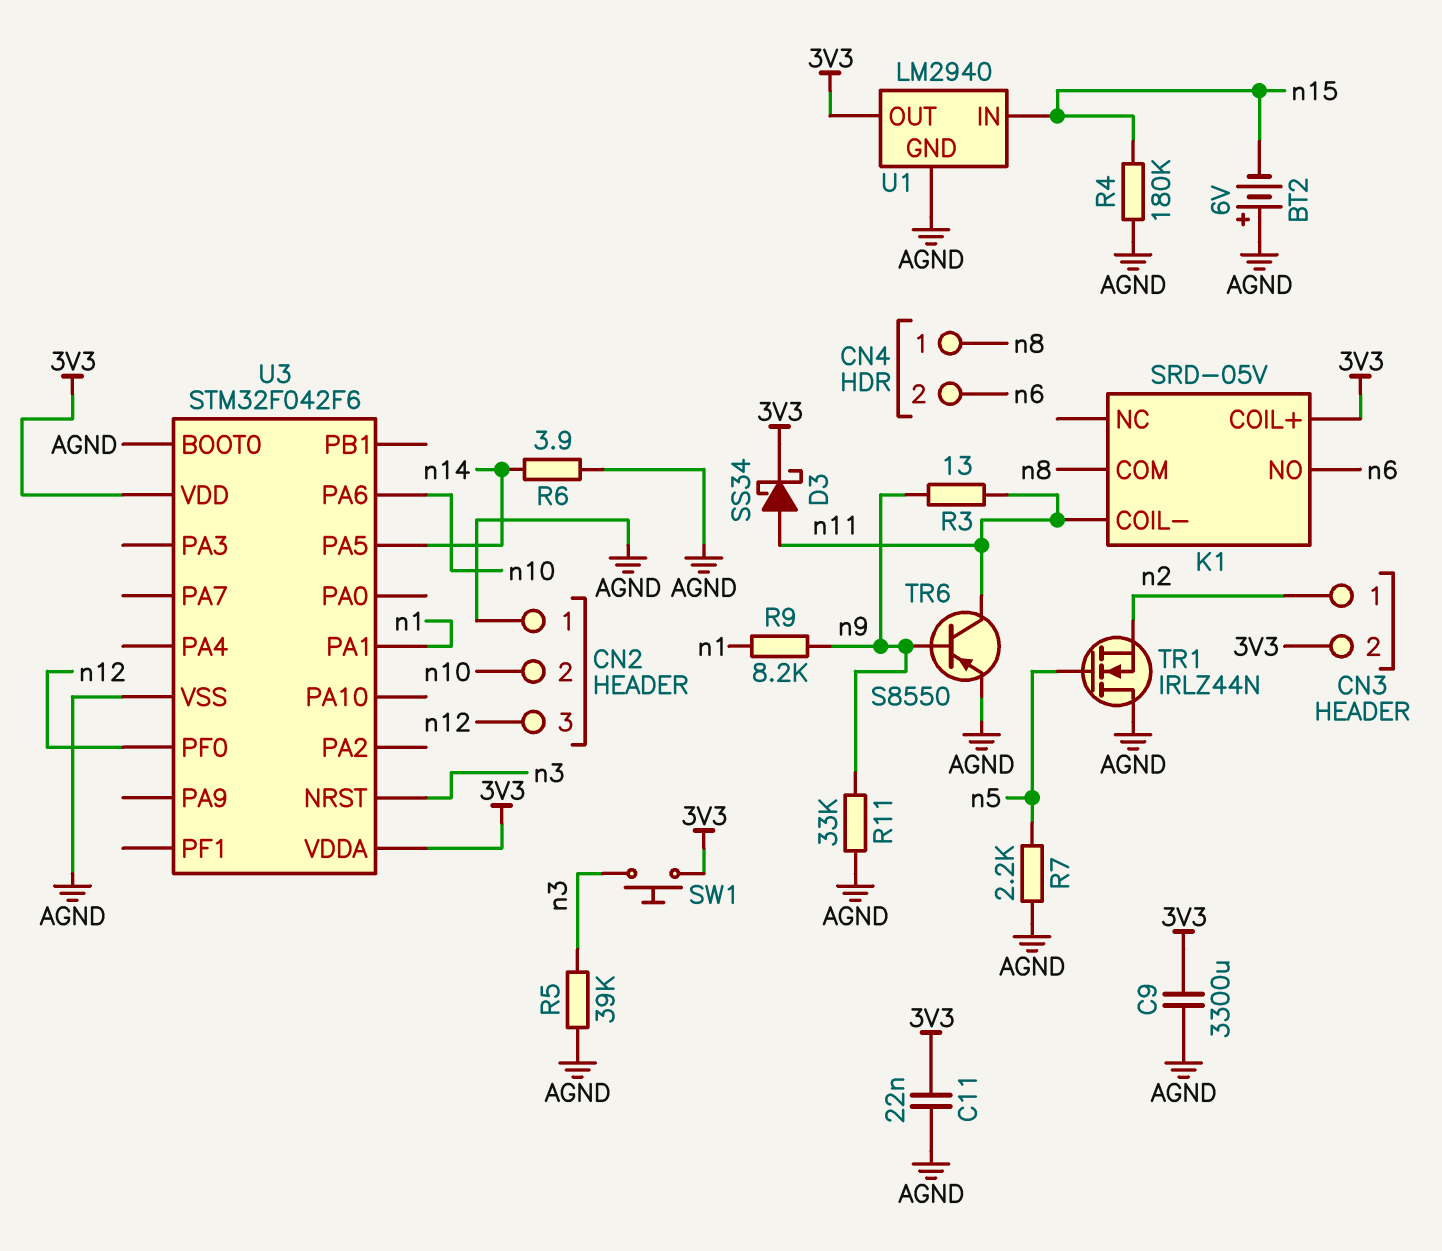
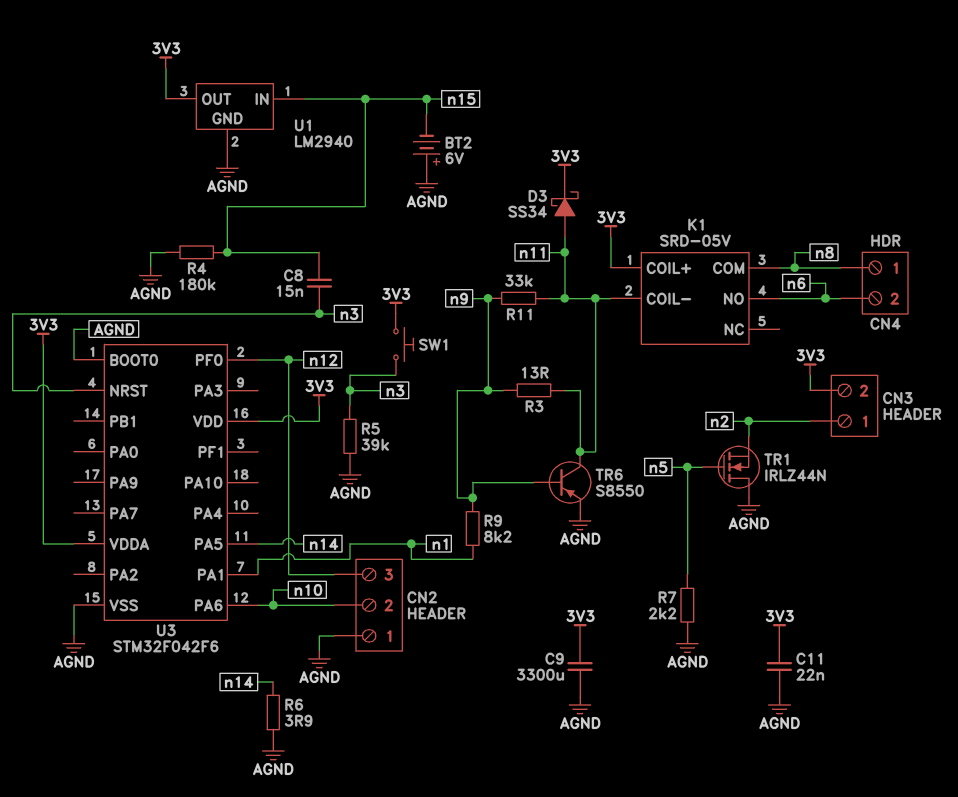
C8: none -> 15nF (n3, n15)
R11: 33k (AGND, n9) -> 33k (n9, n11)

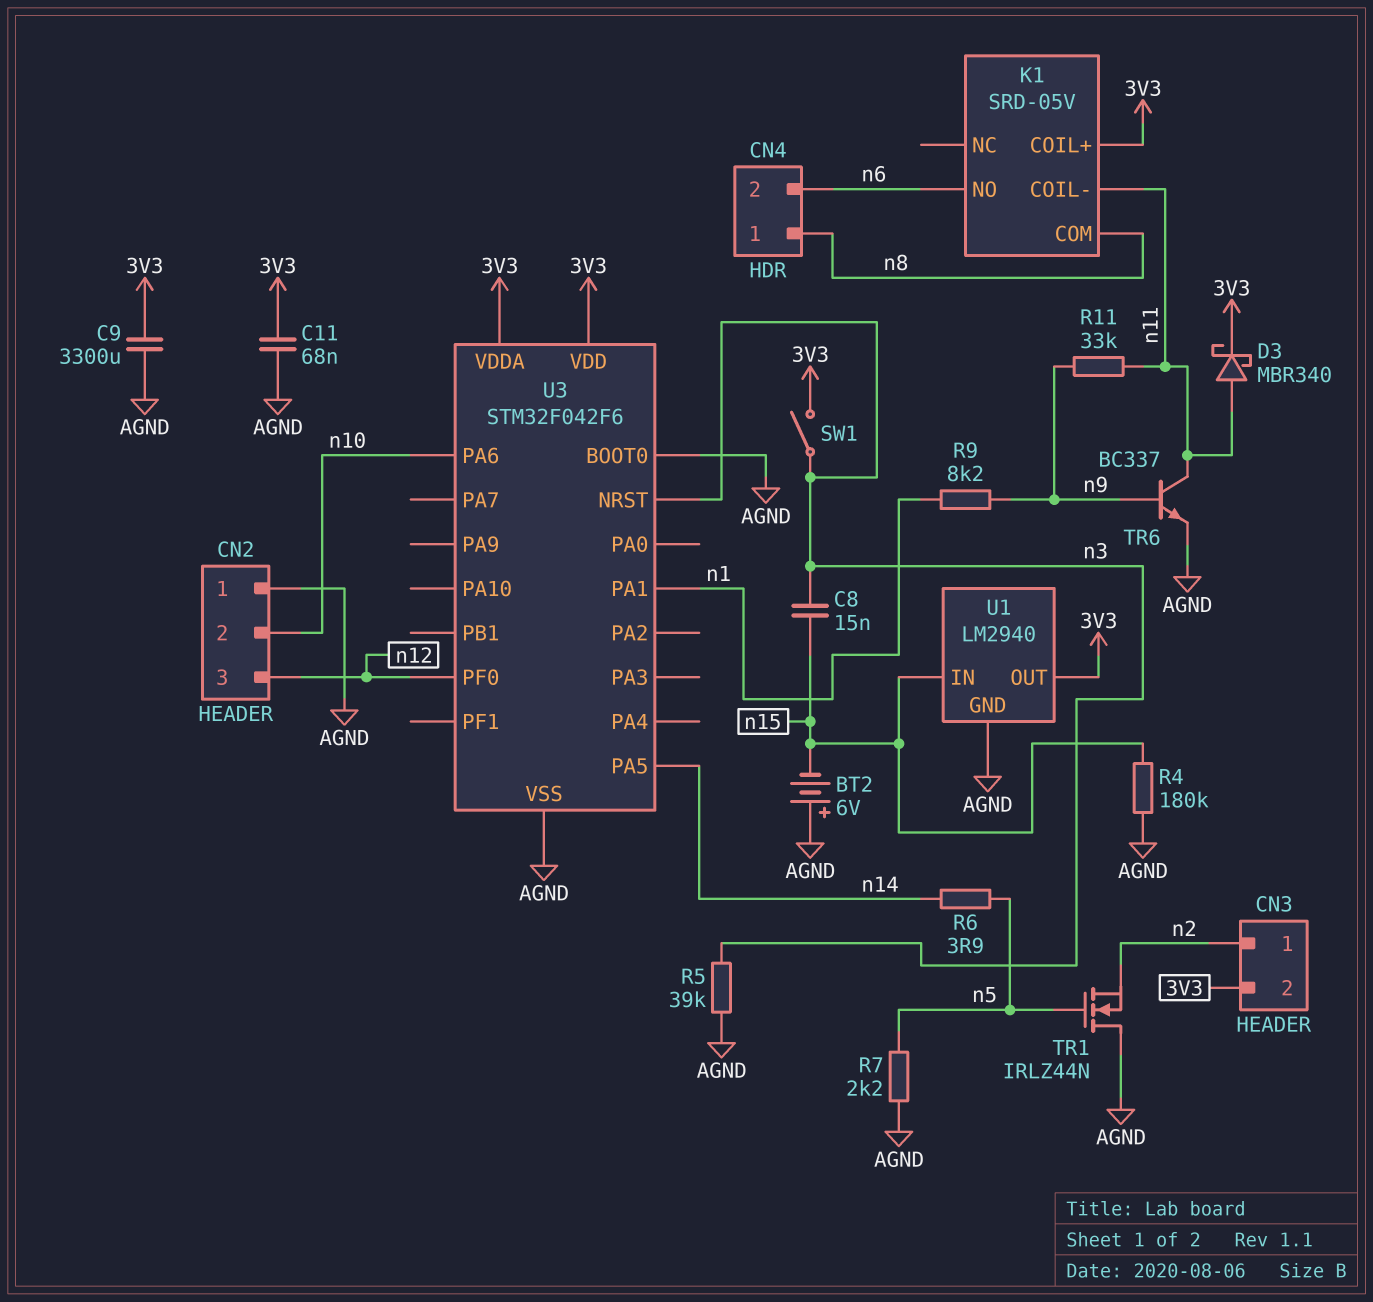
C11: 22nF (3V3, AGND) -> 68nF (3V3, AGND)
D3: schottky SS34 (A n11, K 3V3) -> schottky MBR340 (A n11, K 3V3)
R3: 13 (n9, n11) -> none
R6: 3.9 (AGND, n14) -> 3.9 (n5, n14)
SW1: button (3V3, n3) -> switch (3V3, n3)
TR6: PNP S8550 (B n9, C n11, E AGND) -> NPN BC337 (B n9, C n11, E AGND)

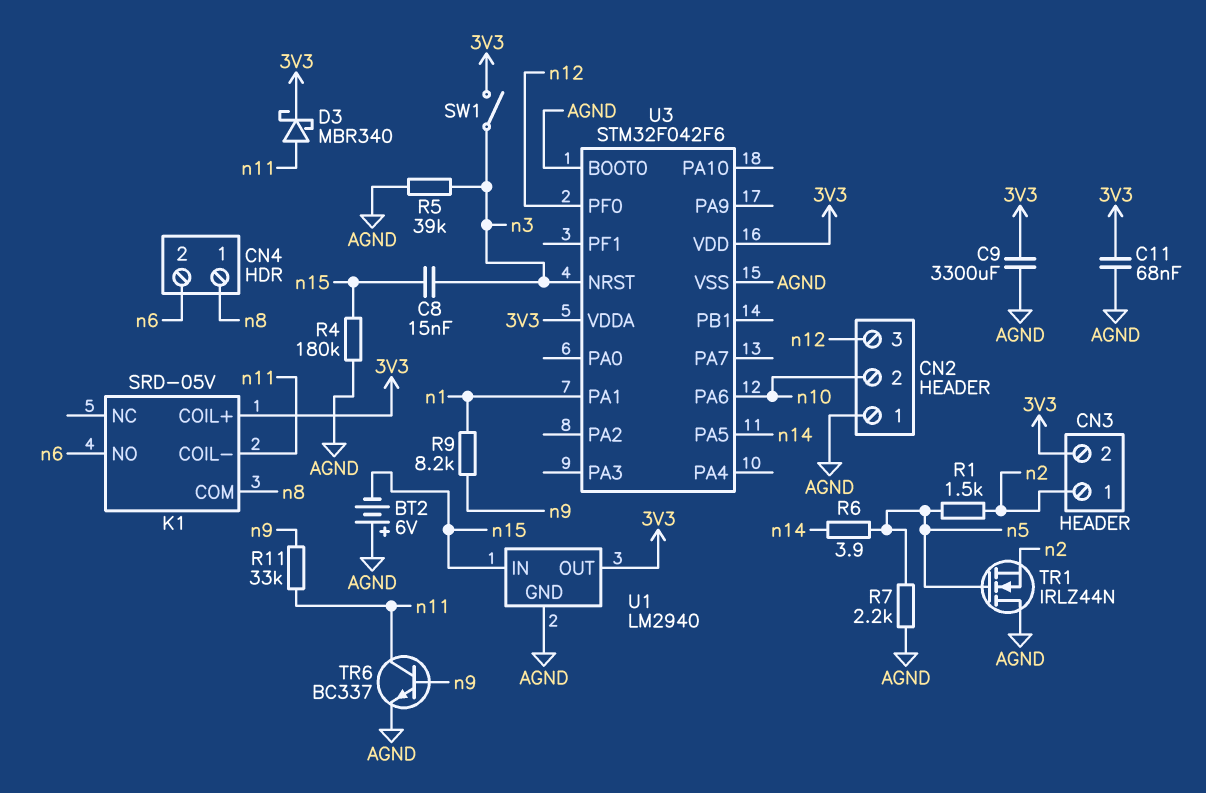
R1: none -> 1.5k (n2, n5)

